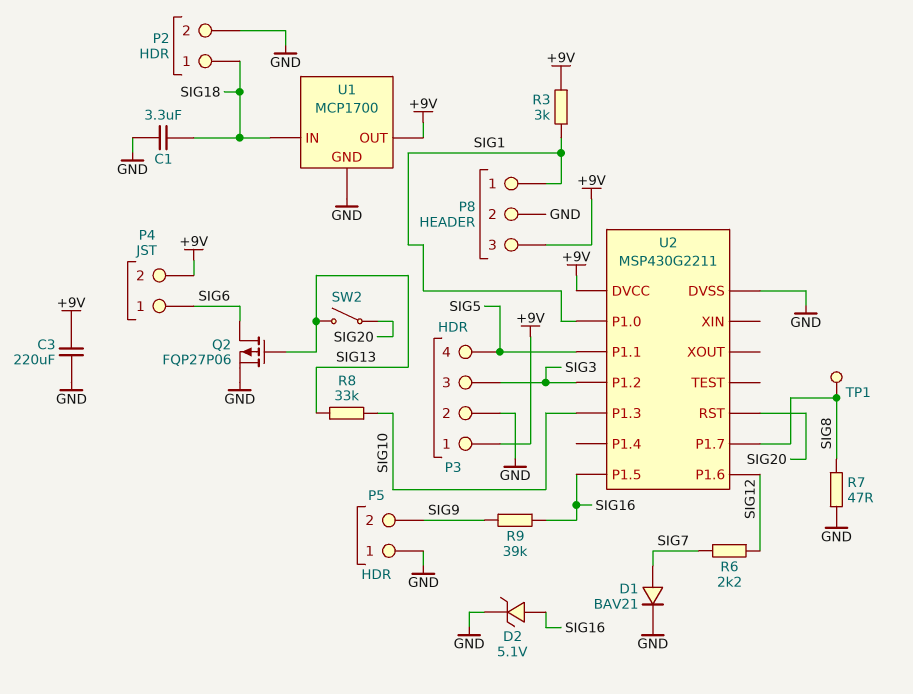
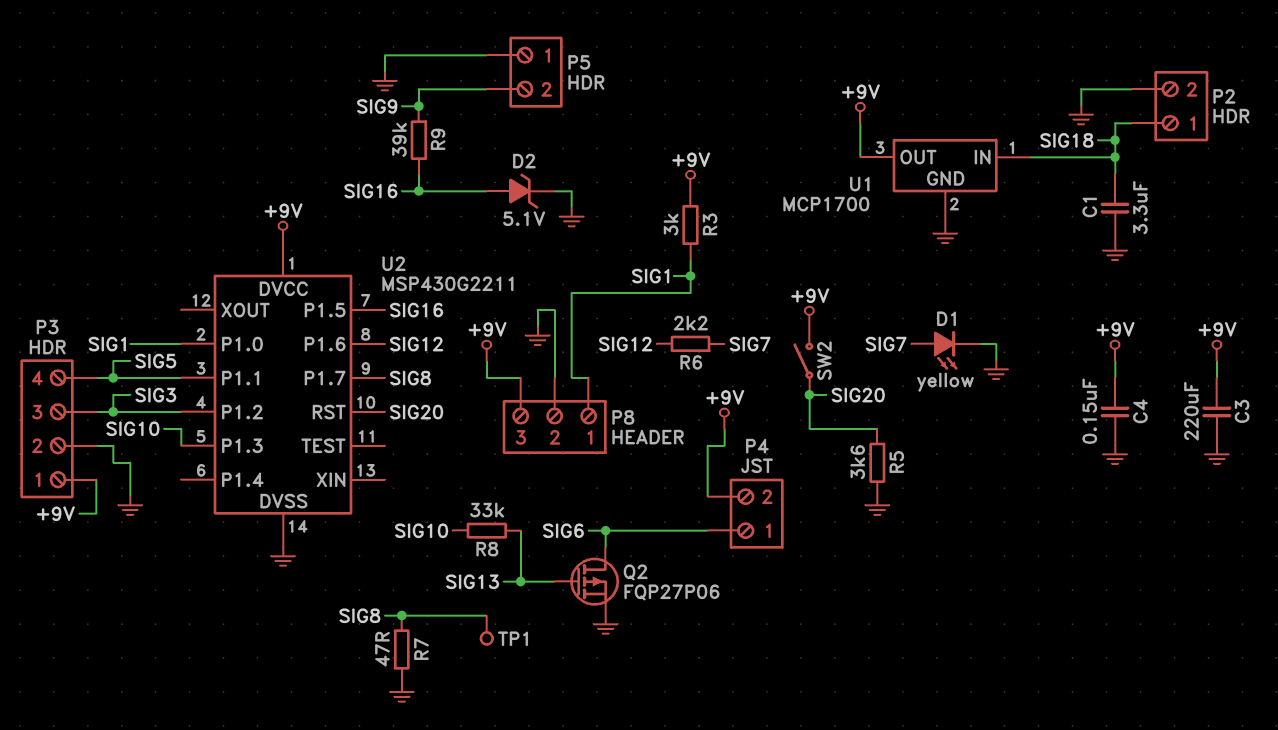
C4: none -> 150nF (+9V, GND)
D1: diode BAV21 (A SIG7, K GND) -> LED yellow (A SIG7, K GND)
R5: none -> 3.6k (GND, SIG20)
SW2: switch (SIG13, SIG20) -> switch (+9V, SIG20)

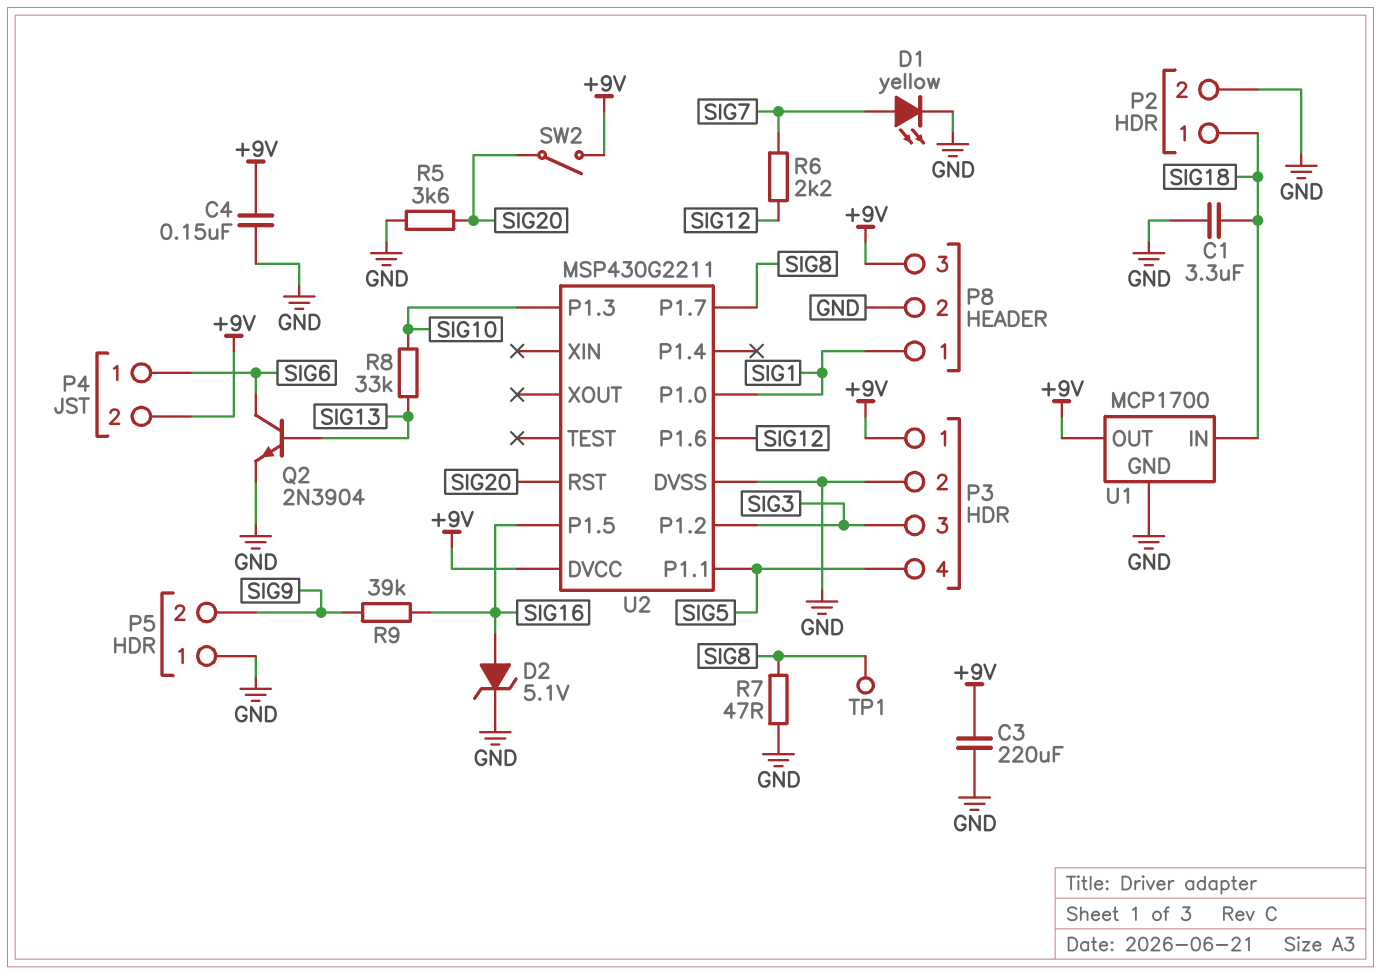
Q2: PMOS FQP27P06 (G SIG13, D SIG6, S GND) -> NPN 2N3904 (B SIG13, C SIG6, E GND)
R3: 3k (+9V, SIG1) -> none

